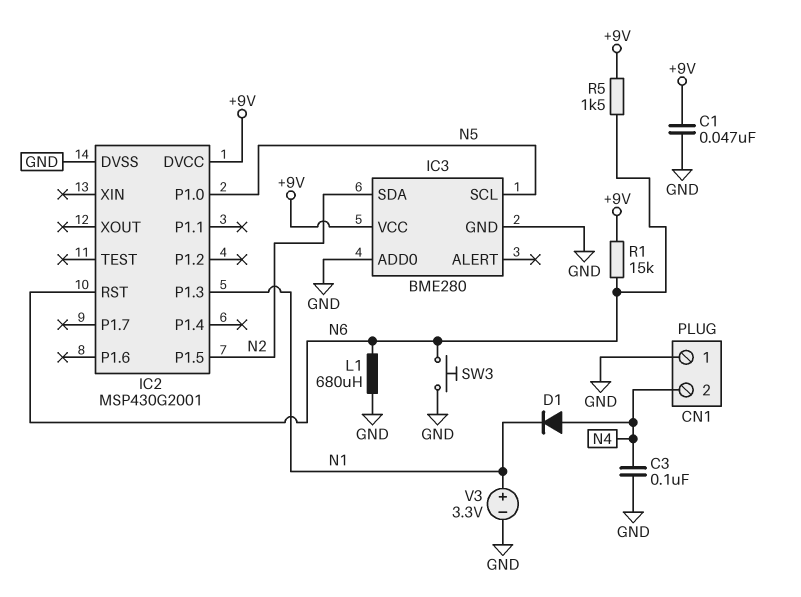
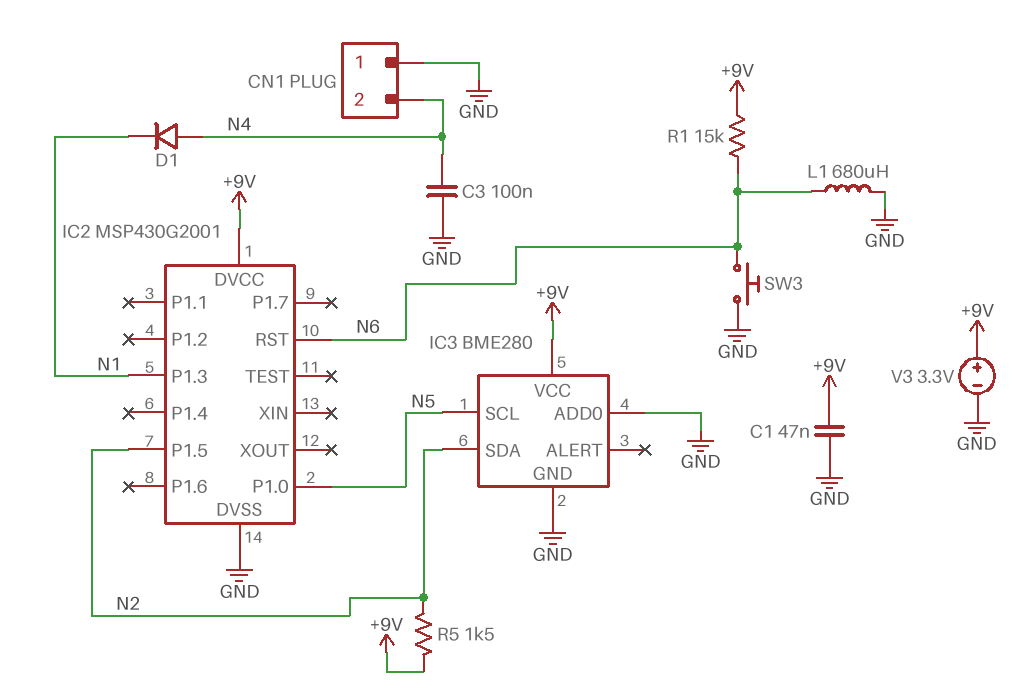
R5: 1.5k (+9V, N6) -> 1.5k (+9V, N2)
V3: 3.3V (plus N1, minus GND) -> 3.3V (plus +9V, minus GND)

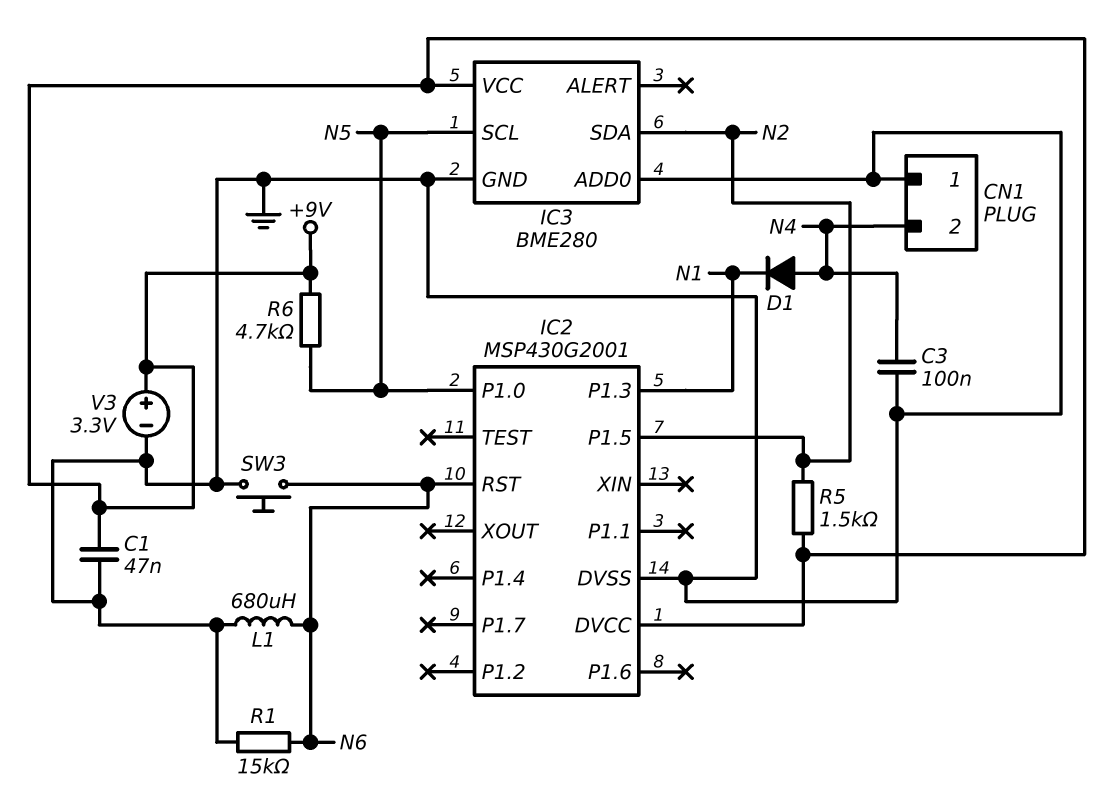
R1: 15k (+9V, N6) -> 15k (GND, N6)
R6: none -> 4.7k (+9V, N5)

